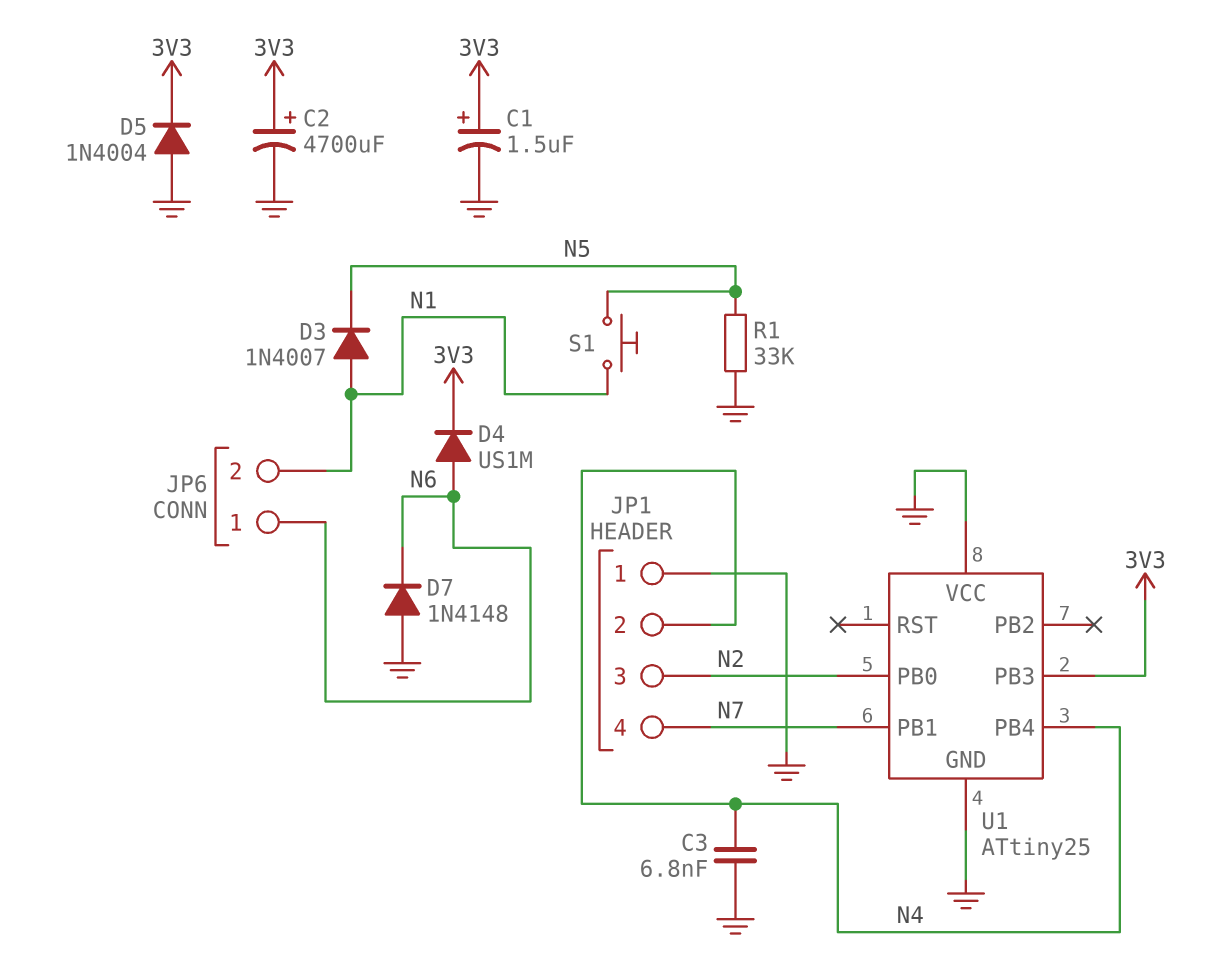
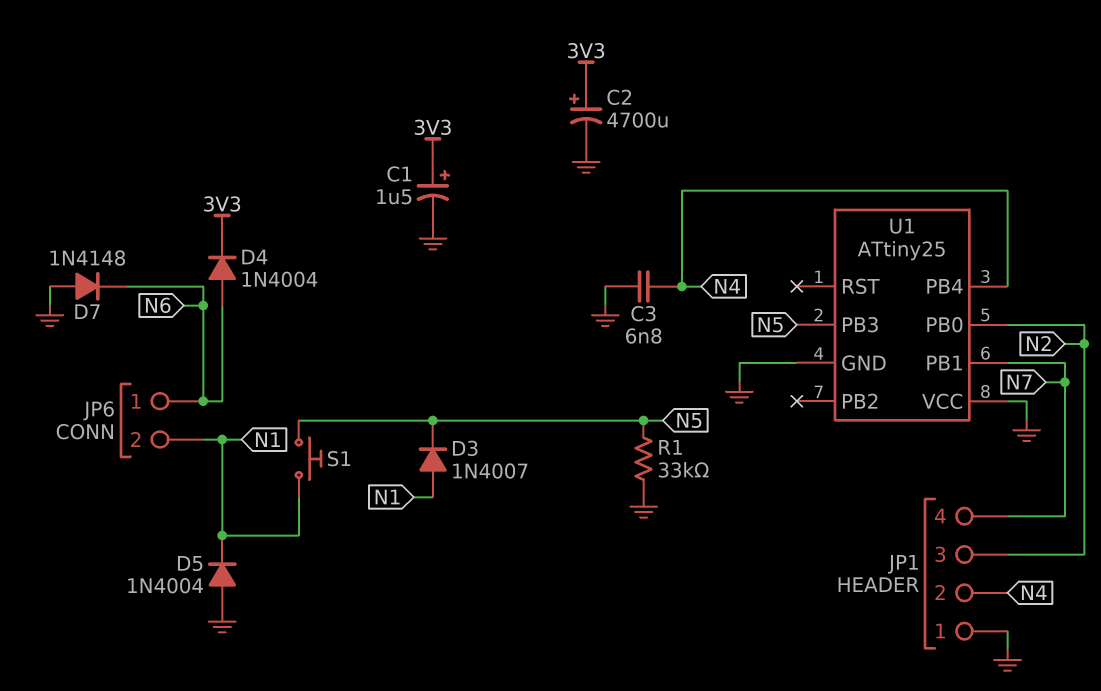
D4: diode US1M (A N6, K 3V3) -> diode 1N4004 (A N6, K 3V3)
D5: diode 1N4004 (A GND, K 3V3) -> diode 1N4004 (A GND, K N1)
U1 pin PB3: 3V3 -> N5

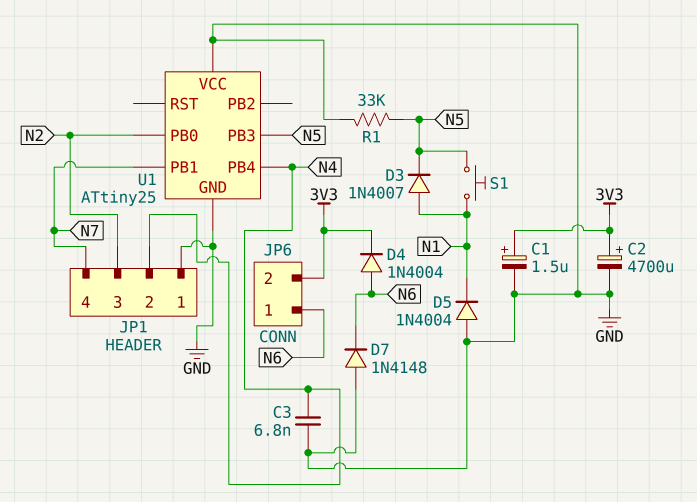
JP6 pin 2: N1 -> 3V3

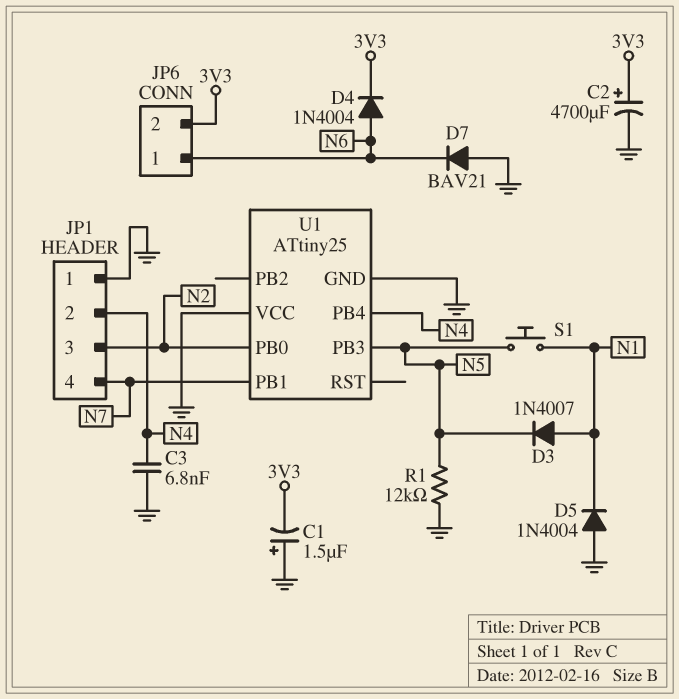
C1: 1.5uF (plus 3V3, minus GND) -> 1.5uF (plus GND, minus 3V3)
D7: diode 1N4148 (A GND, K N6) -> diode BAV21 (A GND, K N6)
R1: 33k (GND, N5) -> 12k (GND, N5)

